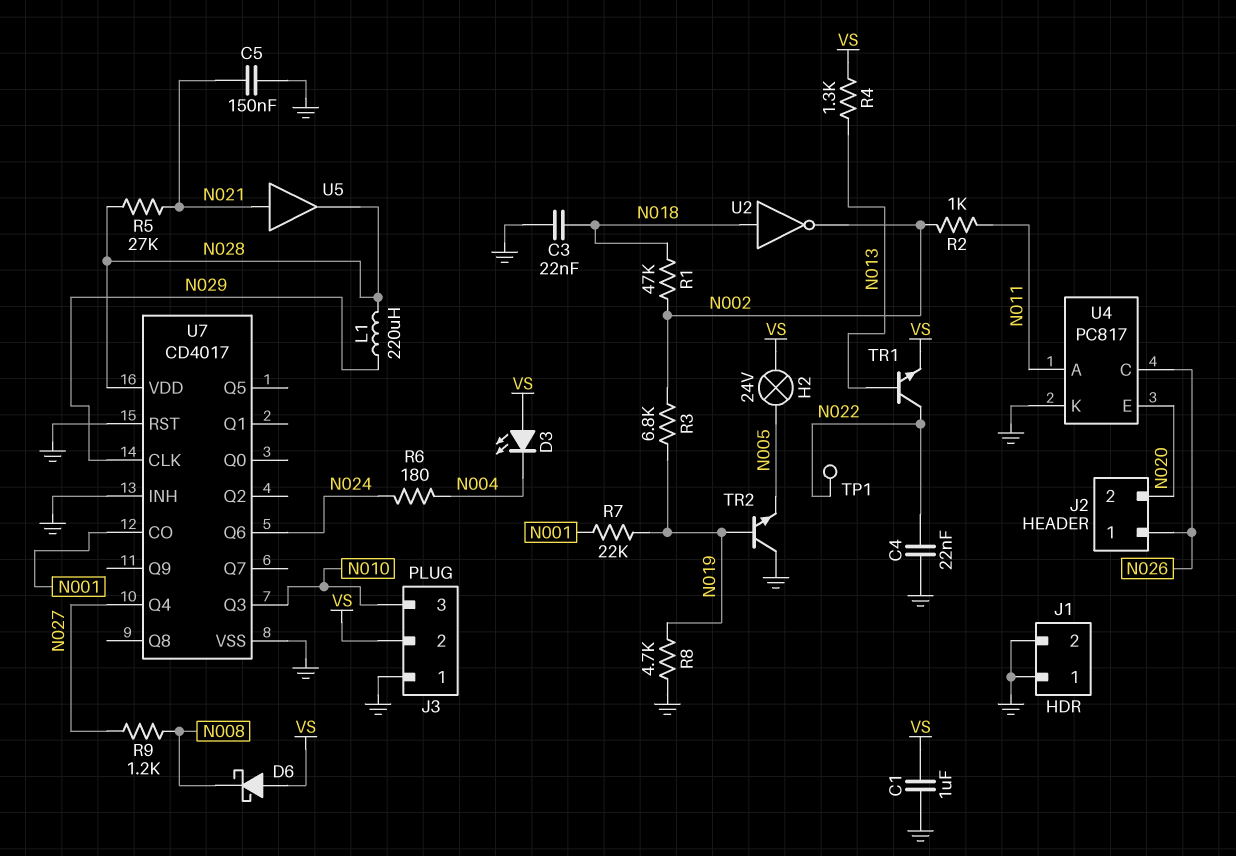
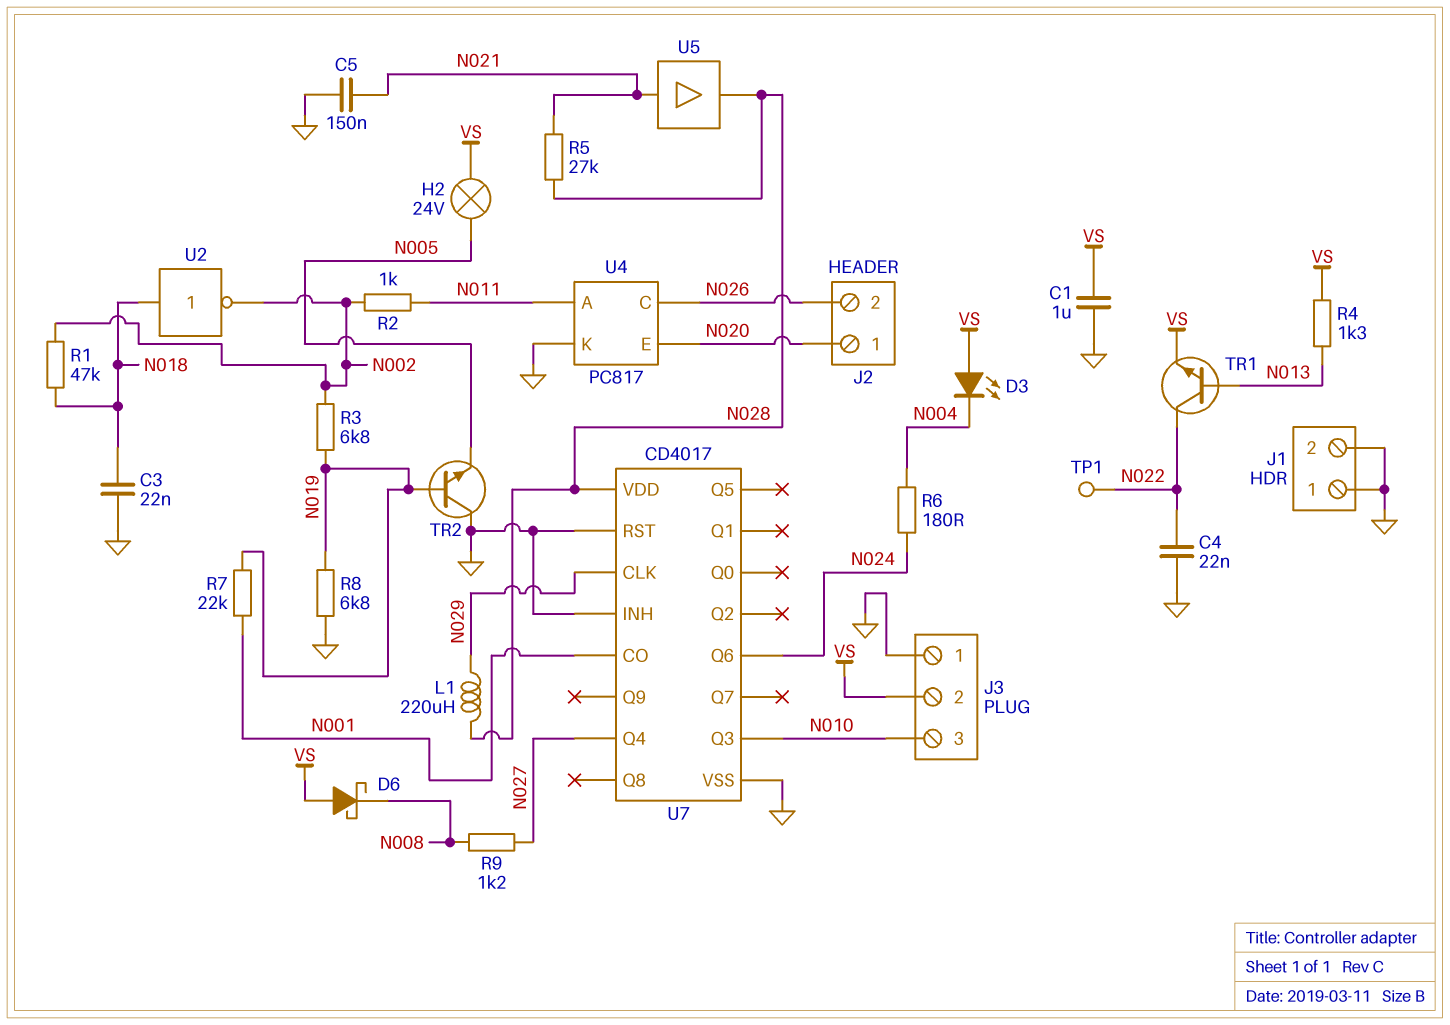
J2 pin 1: N026 -> N020
J2 pin 2: N020 -> N026
R8: 4.7k (GND, N019) -> 6.8k (GND, N019)

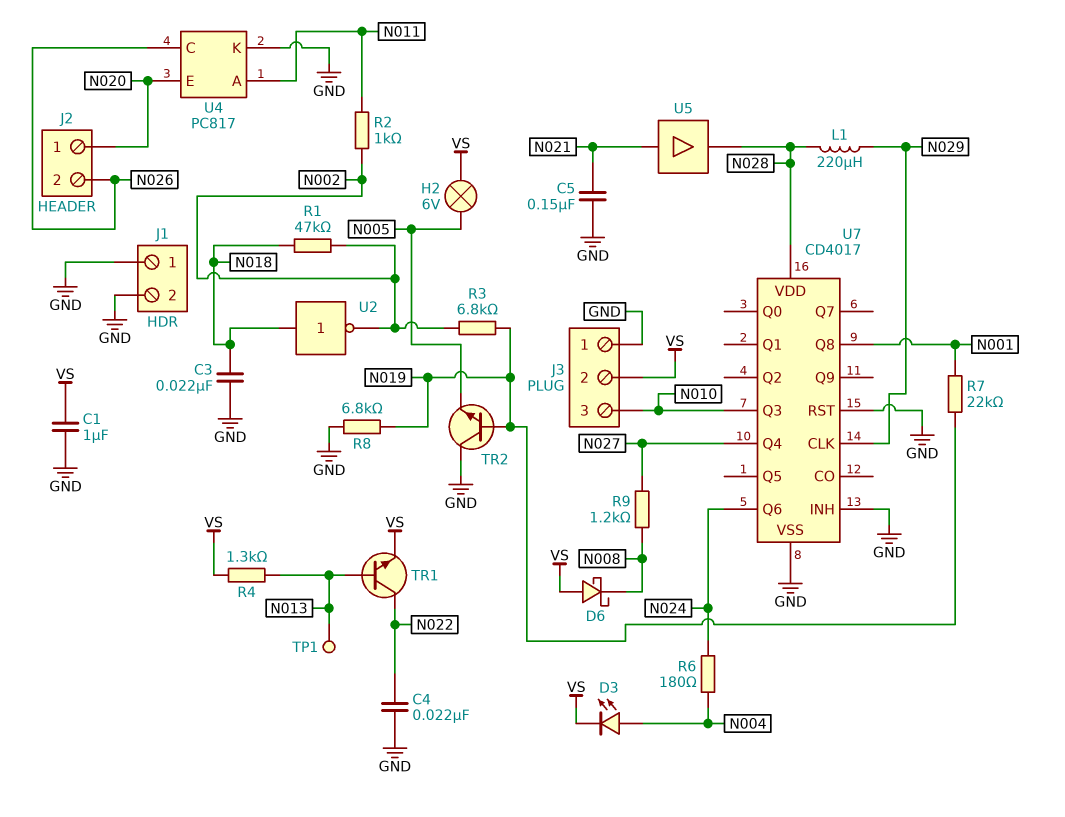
D3: LED (A VS, K N004) -> LED (A N004, K VS)
H2: lamp 24V (N005, VS) -> lamp 6V (N005, VS)
R5: 27k (N021, N028) -> none
TP1: test point (N022) -> test point (N013)
U7 pin CO: N001 -> none
U7 pin Q8: none -> N001

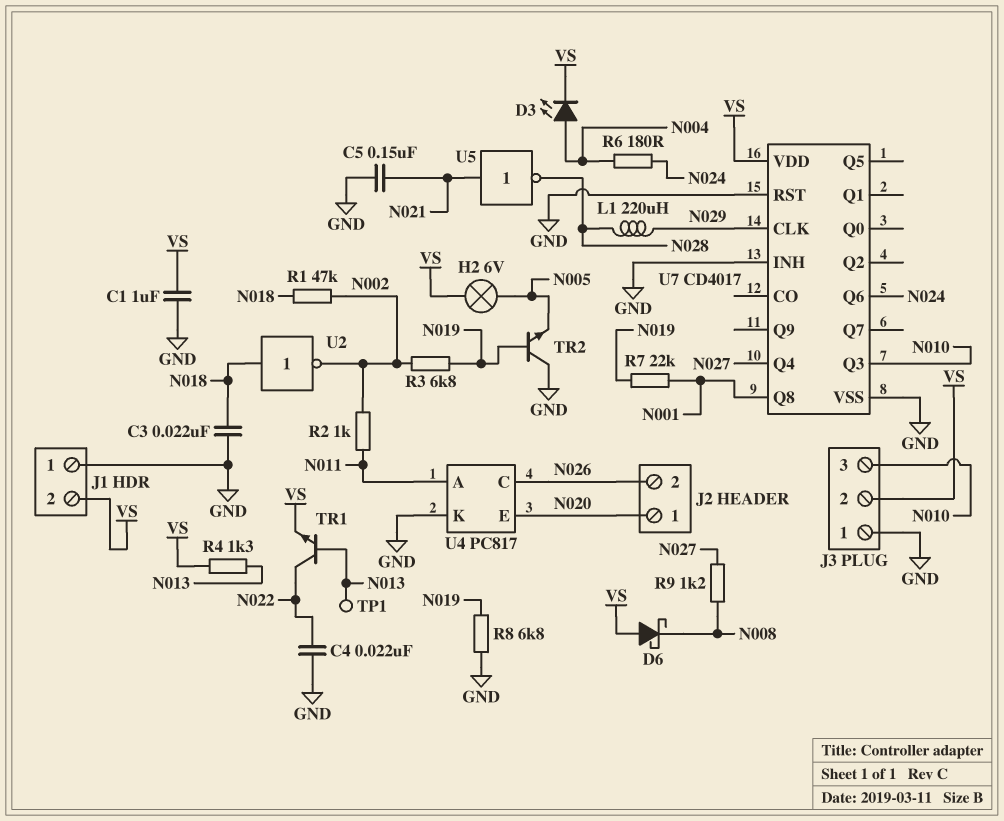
J1 pin 2: GND -> VS
U5: buffer (in N021, out N028) -> NOT (in N021, out N028)
U7 pin VDD: N028 -> VS

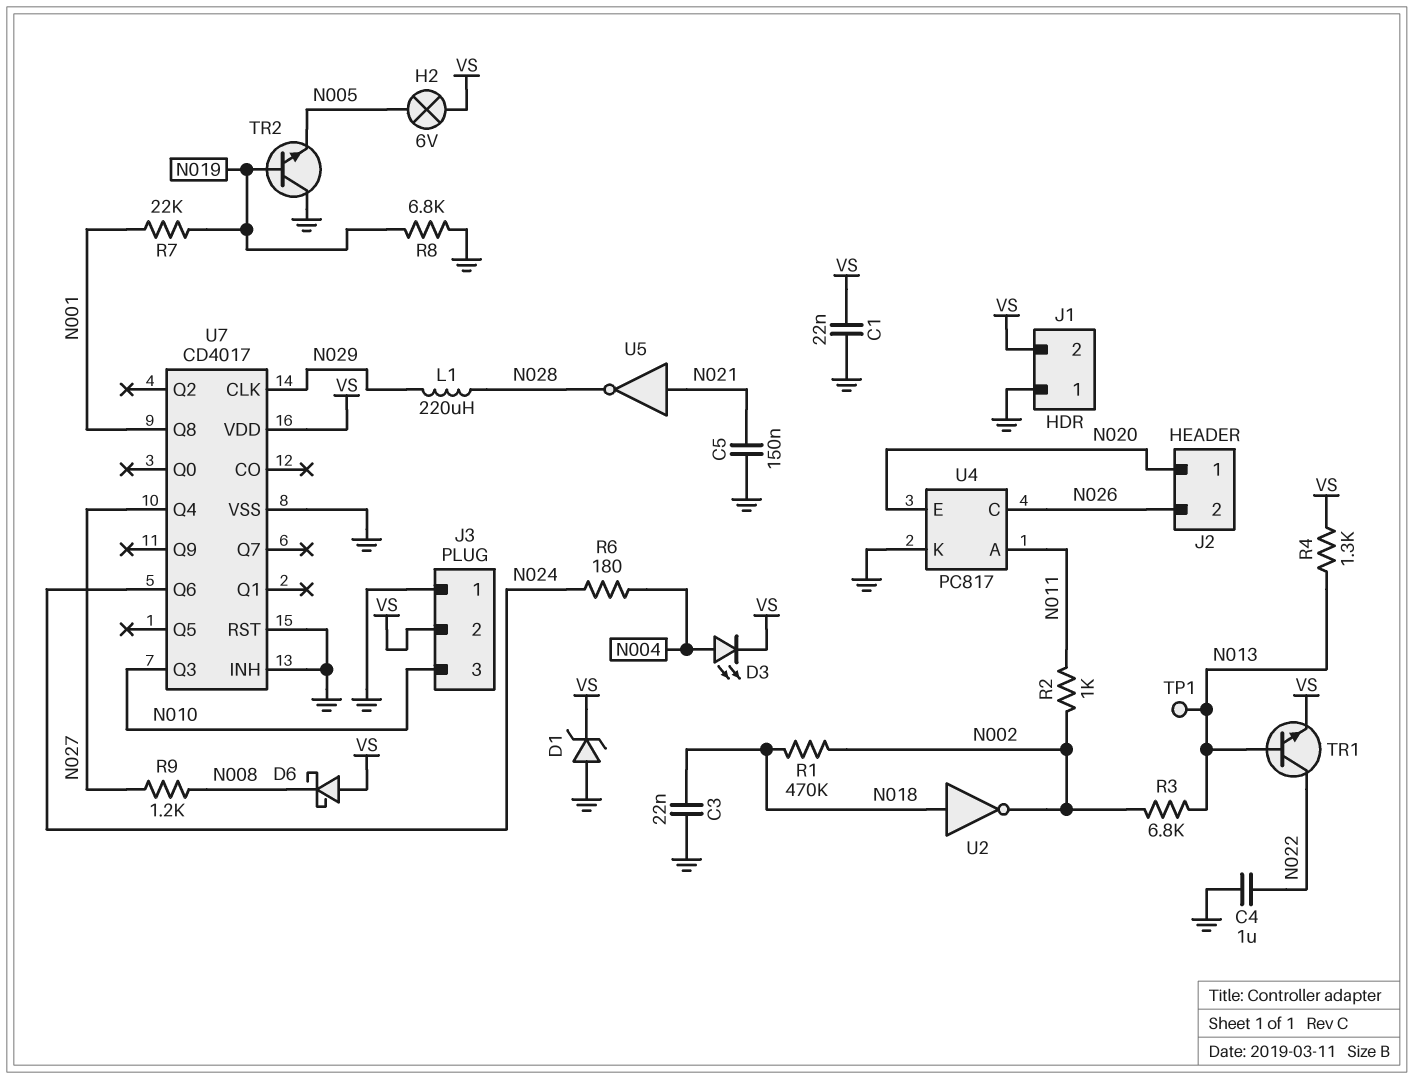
C1: 1uF (GND, VS) -> 22nF (GND, VS)
C4: 22nF (GND, N022) -> 1uF (GND, N022)
D1: none -> zener (A GND, K VS)
R1: 47k (N002, N018) -> 470k (N002, N018)
R3: 6.8k (N002, N019) -> 6.8k (N002, N013)

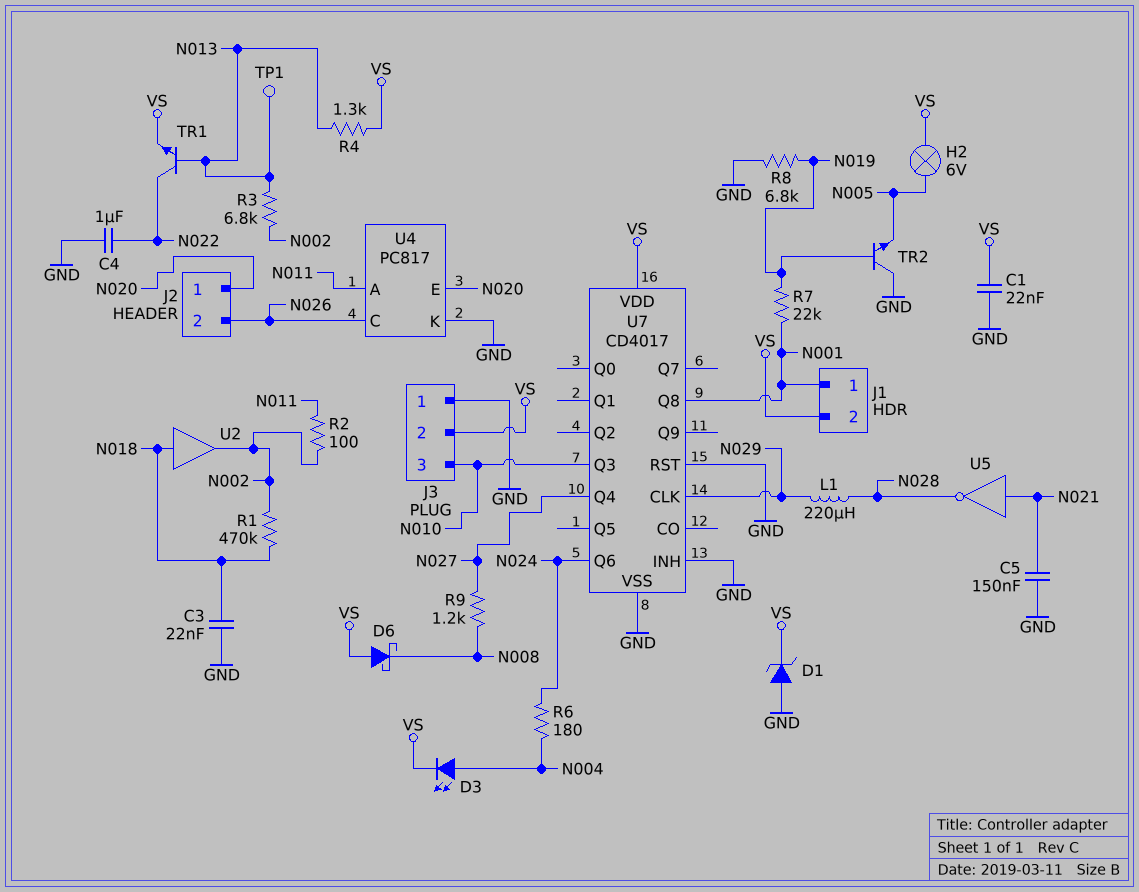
J1 pin 1: GND -> N001
R2: 1k (N002, N011) -> 100 (N002, N011)
U2: NOT (in N018, out N002) -> buffer (in N018, out N002)

